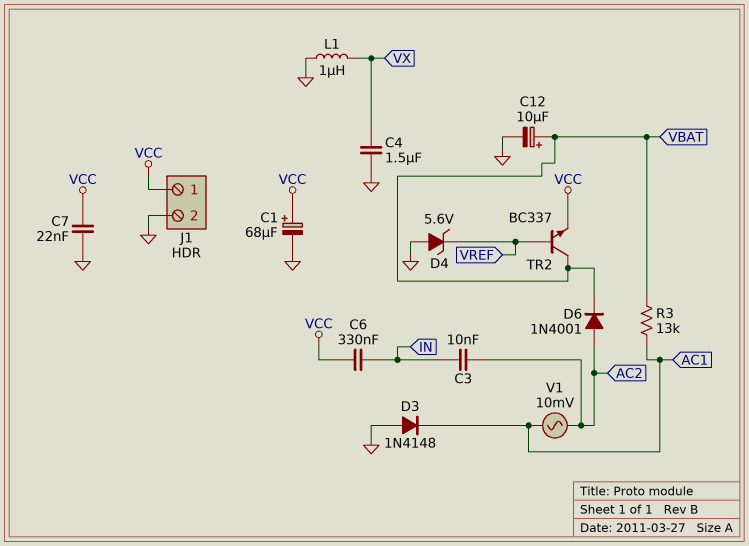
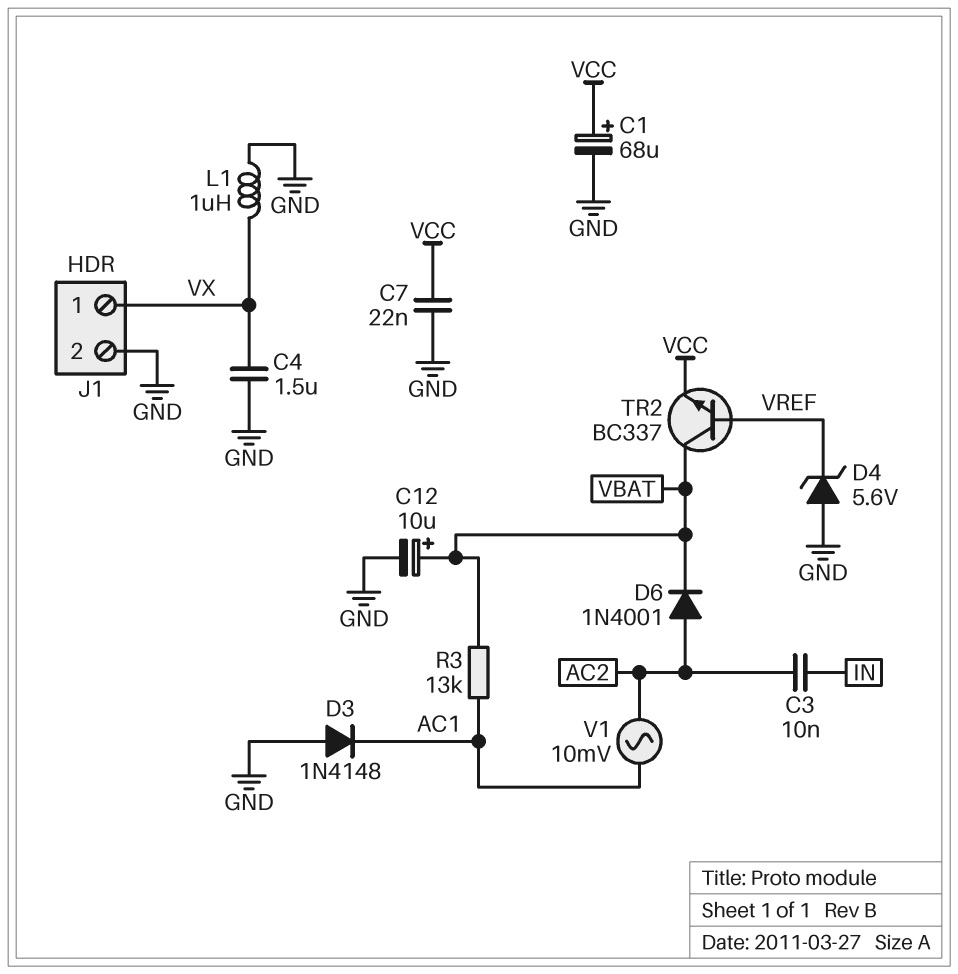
C6: 330nF (IN, VCC) -> none
J1 pin 1: VCC -> VX

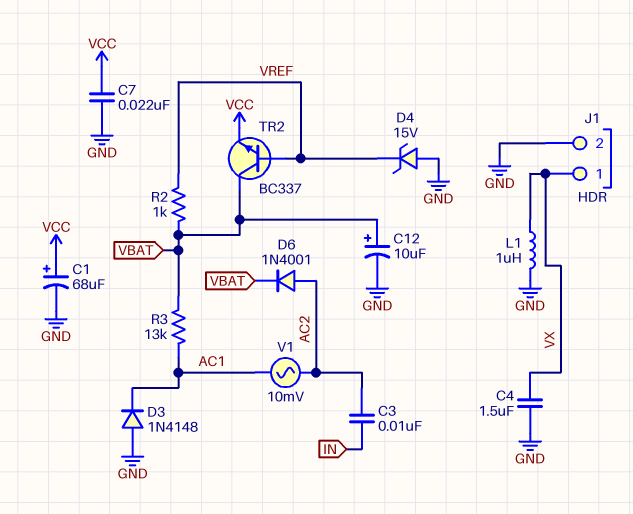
D4: zener 5.6V (A GND, K VREF) -> zener 15V (A GND, K VREF)
R2: none -> 1k (VBAT, VREF)

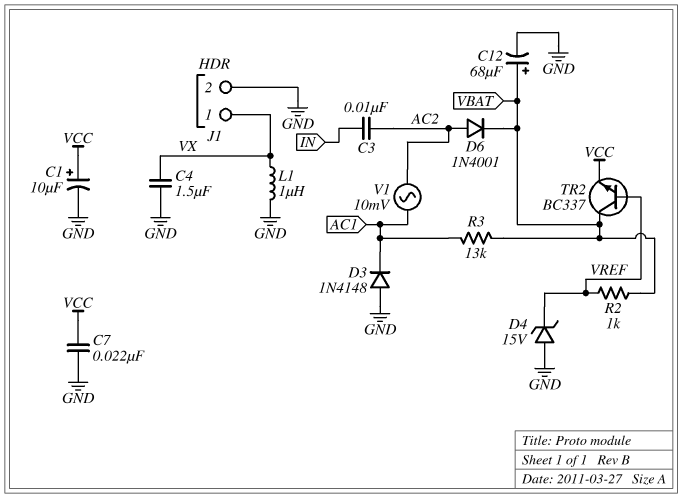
C1: 68uF (plus VCC, minus GND) -> 10uF (plus VCC, minus GND)
C12: 10uF (plus VBAT, minus GND) -> 68uF (plus VBAT, minus GND)

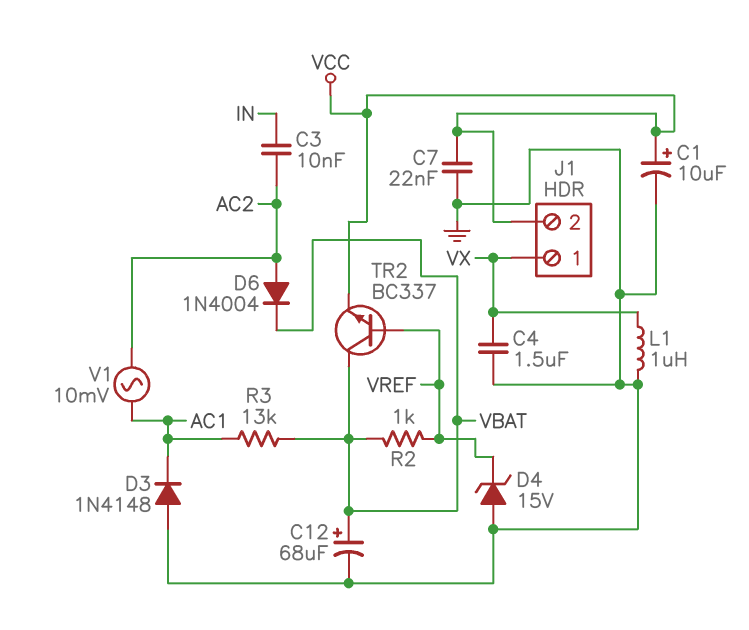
D6: diode 1N4001 (A AC2, K VBAT) -> diode 1N4004 (A AC2, K VBAT)
J1 pin 2: GND -> VCC

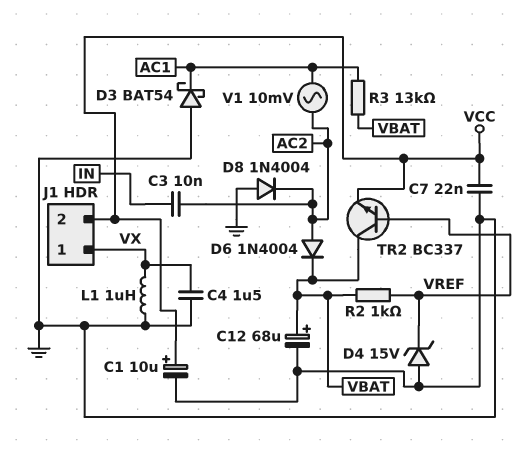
D3: diode 1N4148 (A GND, K AC1) -> schottky BAT54 (A GND, K AC1)
D8: none -> diode 1N4004 (A GND, K AC2)

